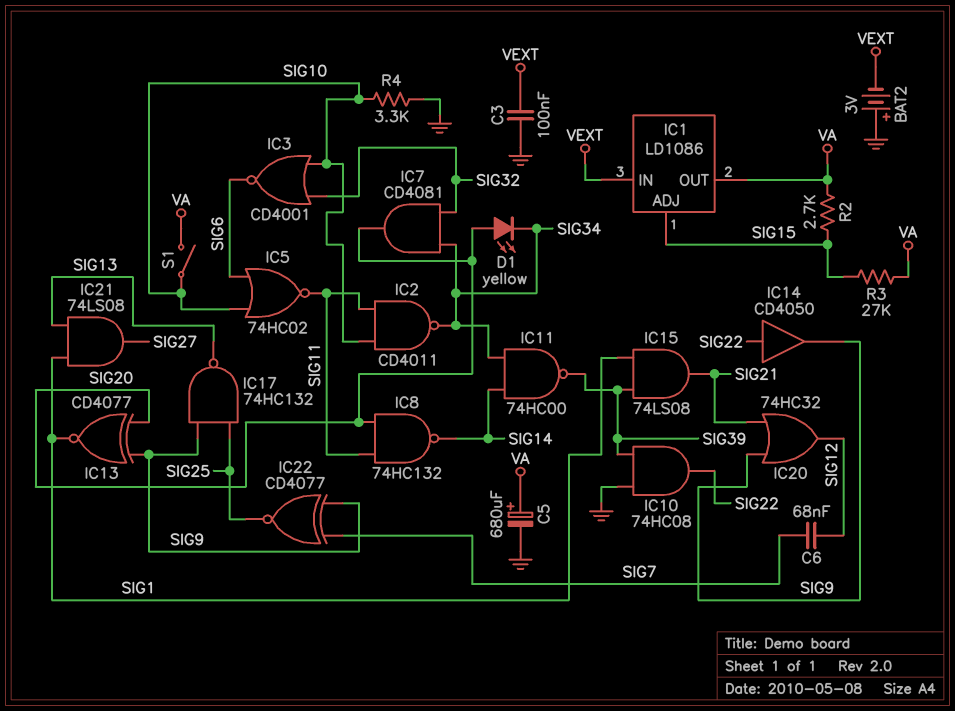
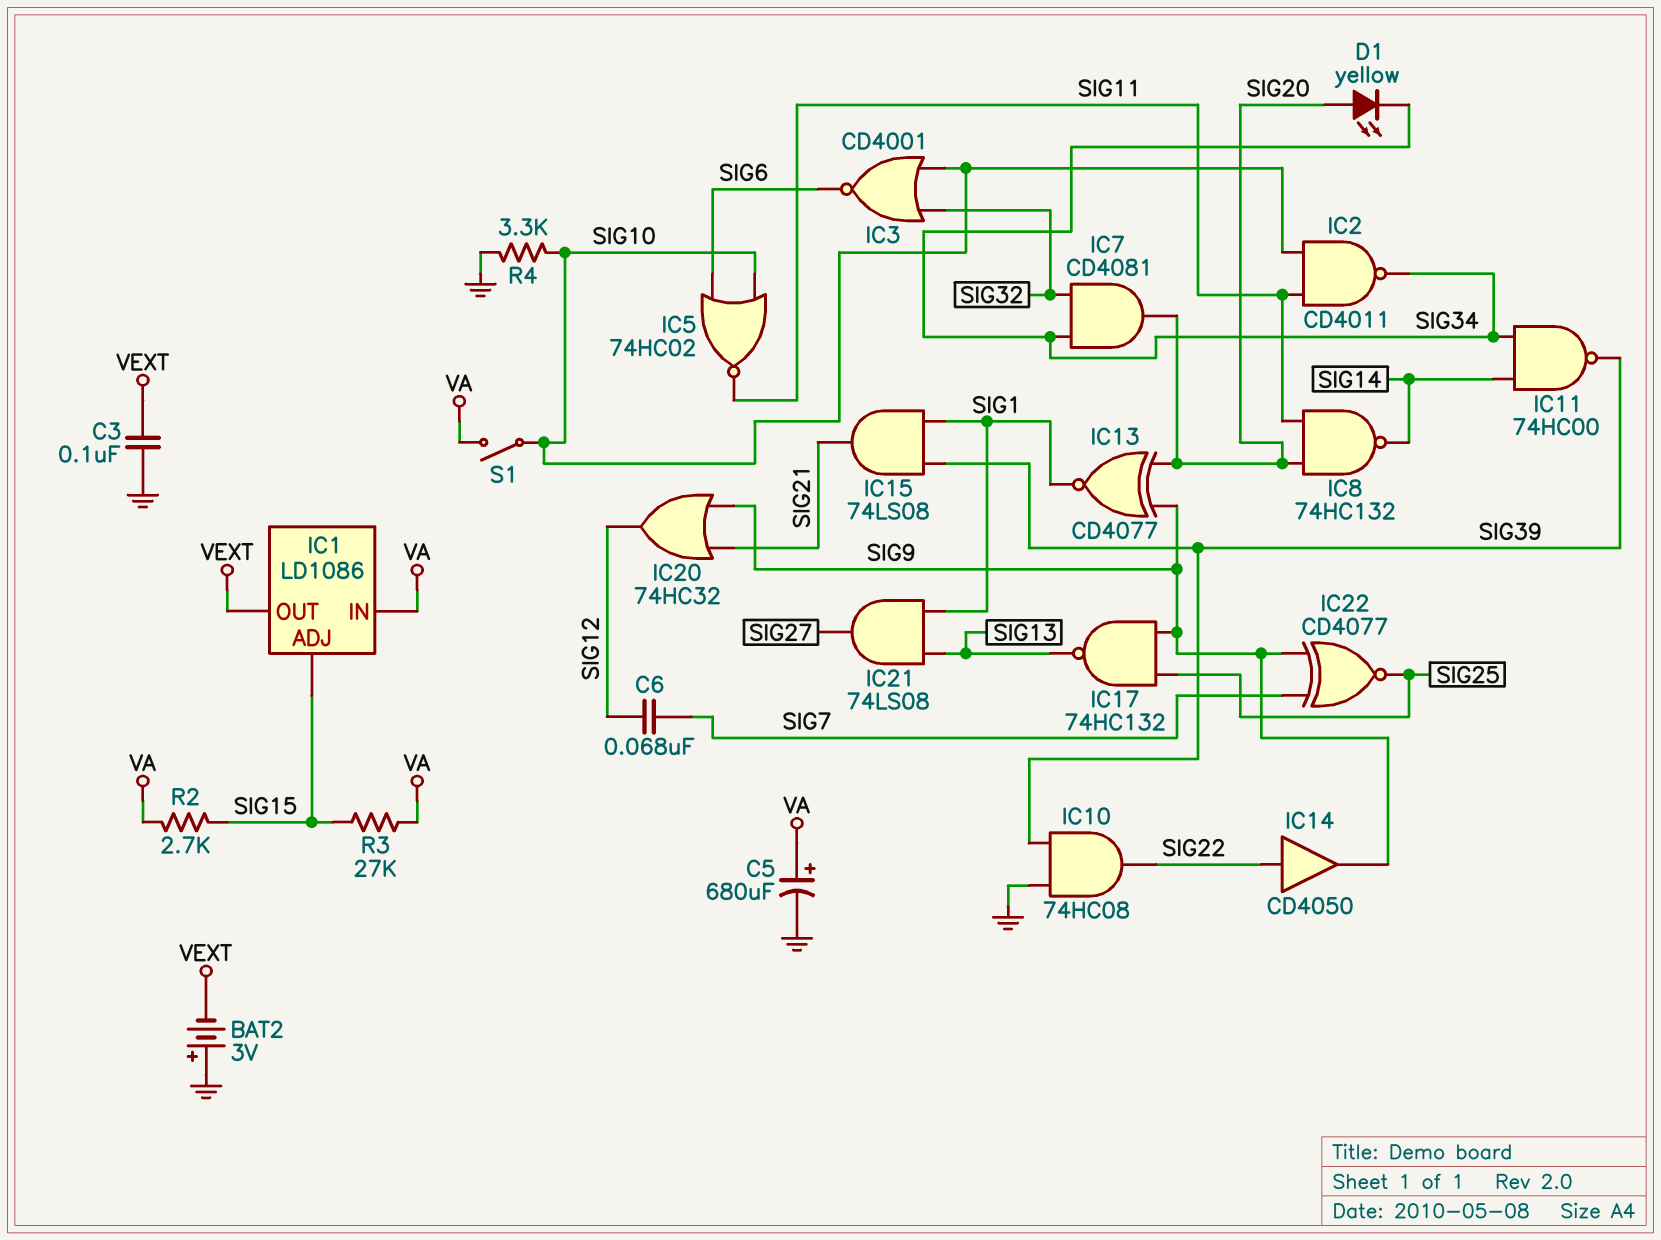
IC1 pin IN: VEXT -> VA
IC1 pin OUT: VA -> VEXT

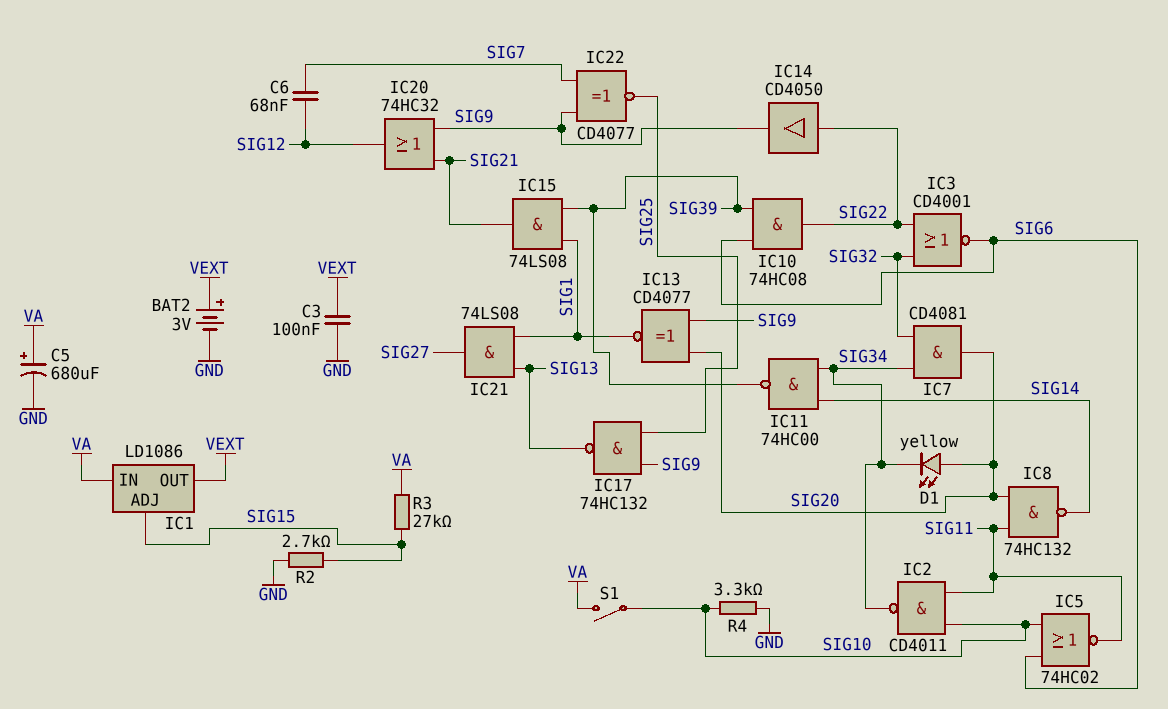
BAT2: 3V (plus GND, minus VEXT) -> 3V (plus VEXT, minus GND)
IC3: NOR CD4001 (in SIG10, in SIG32, out SIG6) -> NOR CD4001 (in SIG22, in SIG32, out SIG6)
IC10: AND 74HC08 (in GND, in SIG39, out SIG22) -> AND 74HC08 (in SIG6, in SIG39, out SIG22)
R2: 2.7k (SIG15, VA) -> 2.7k (GND, SIG15)

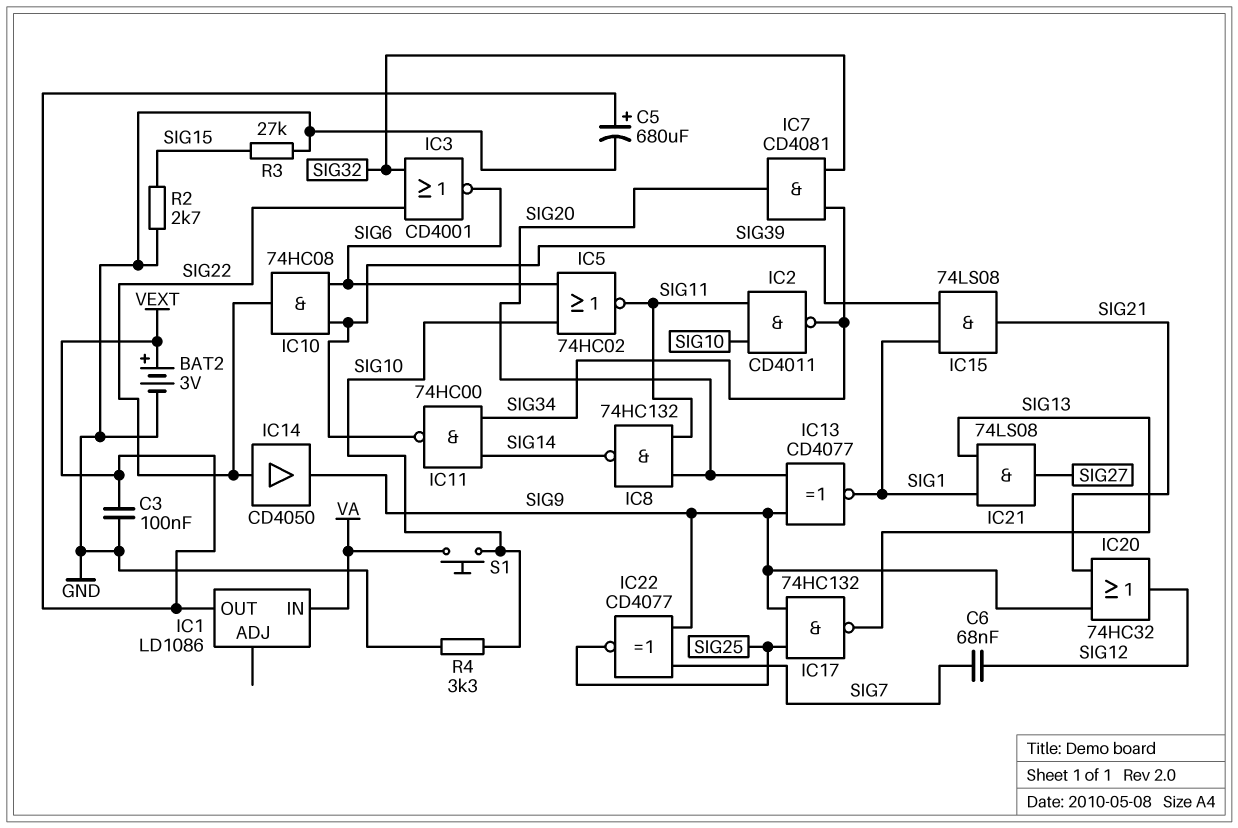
C5: 680uF (plus VA, minus GND) -> 680uF (plus VEXT, minus GND)
D1: LED yellow (A SIG20, K SIG34) -> none
IC1 pin ADJ: SIG15 -> none
R3: 27k (SIG15, VA) -> 27k (GND, SIG15)
S1: switch (SIG10, VA) -> button (SIG10, VA)

